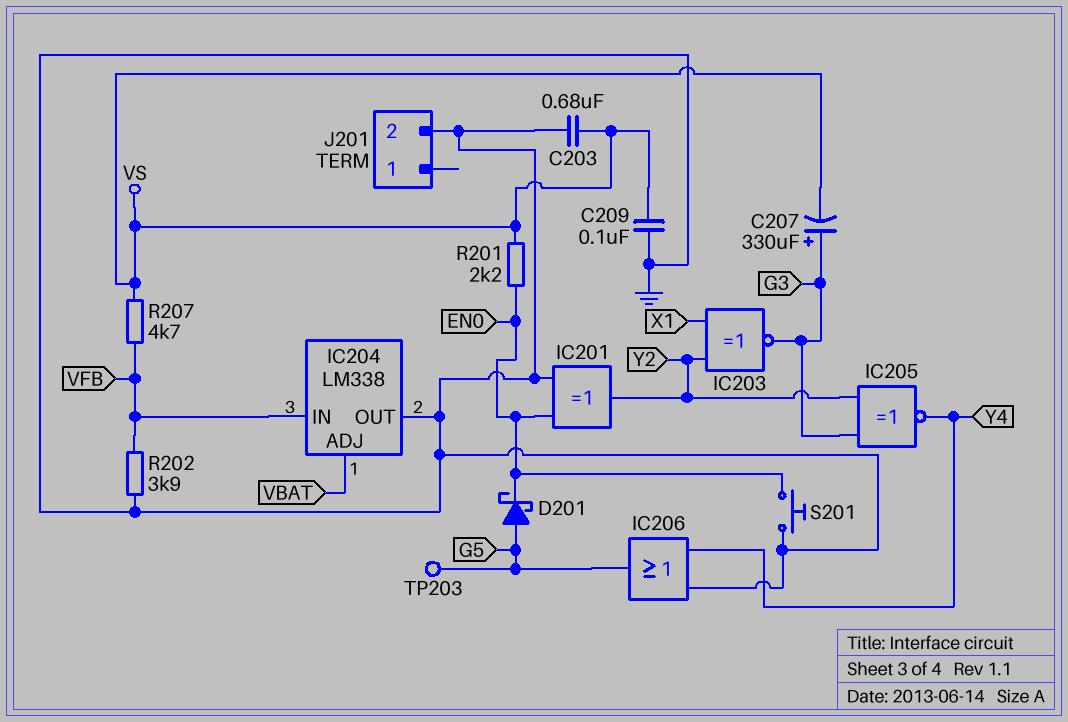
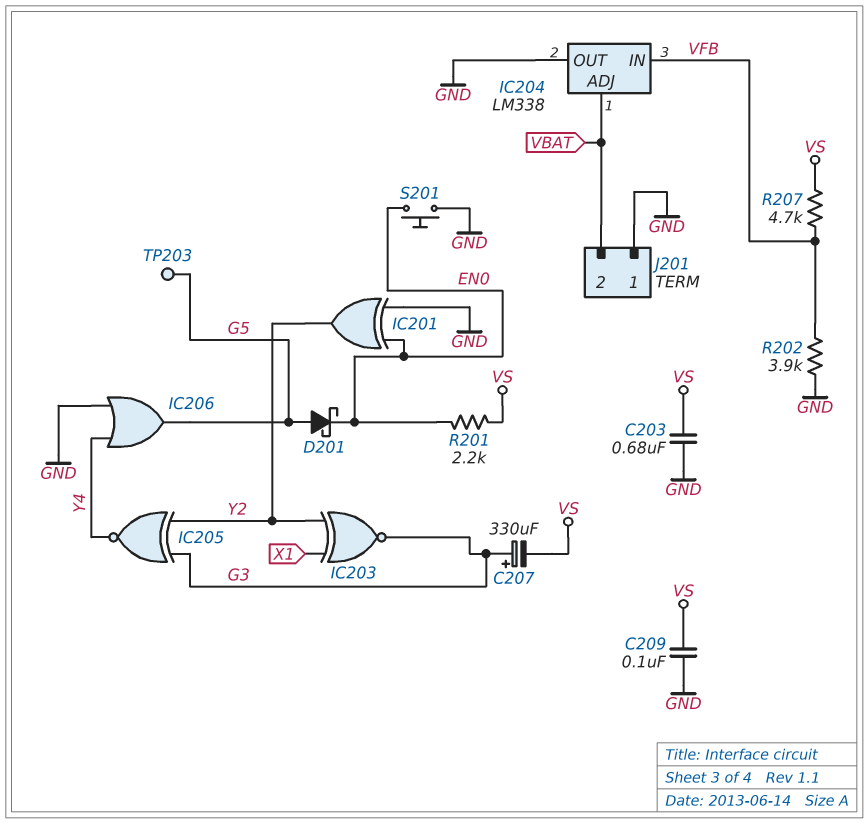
J201 pin 1: none -> GND
J201 pin 2: GND -> VBAT

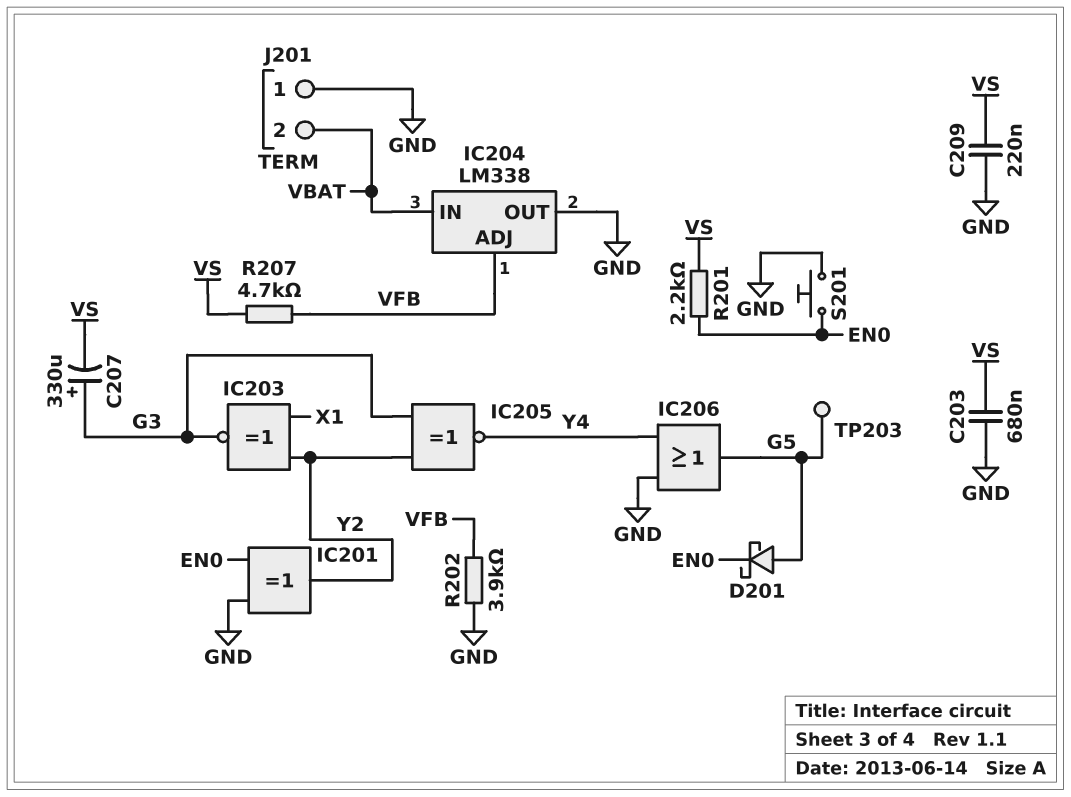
C209: 100nF (GND, VS) -> 220nF (GND, VS)
IC204 pin ADJ: VBAT -> VFB
IC204 pin IN: VFB -> VBAT

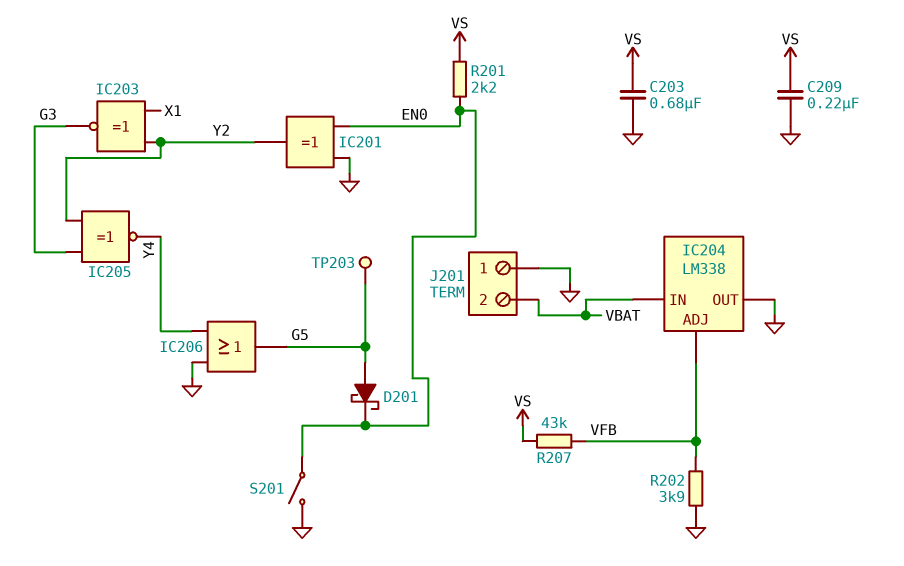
C207: 330uF (plus G3, minus VS) -> none
R207: 4.7k (VFB, VS) -> 43k (VFB, VS)
S201: button (EN0, GND) -> switch (EN0, GND)

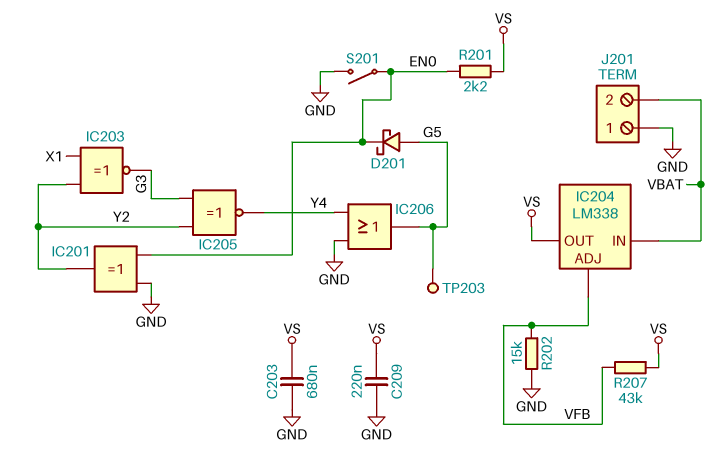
IC204 pin OUT: GND -> VS
R202: 3.9k (GND, VFB) -> 15k (GND, VFB)

